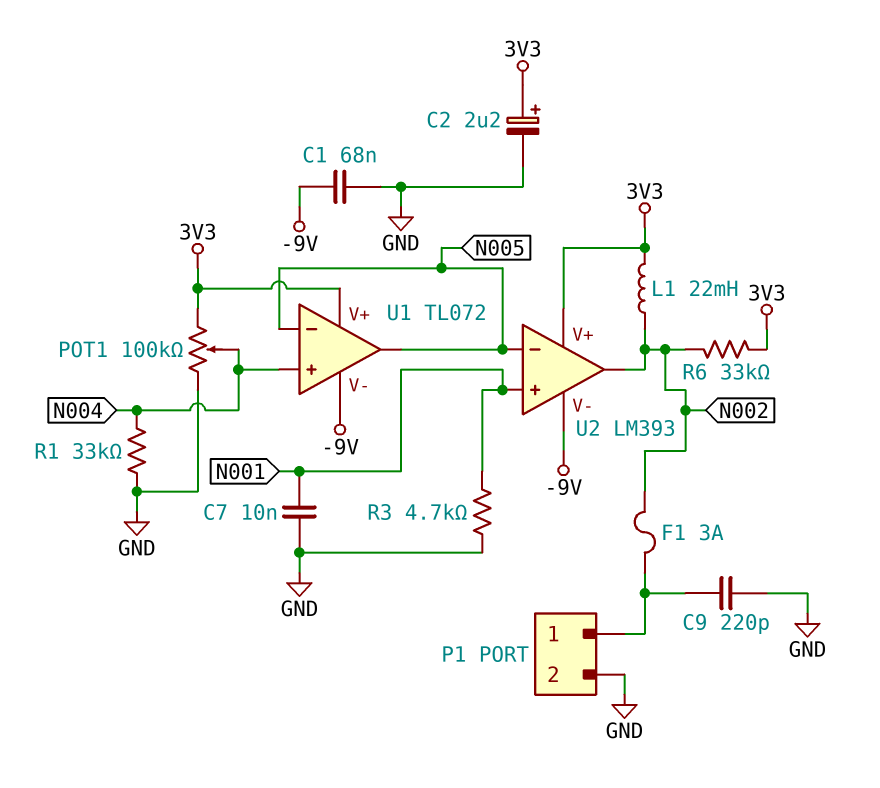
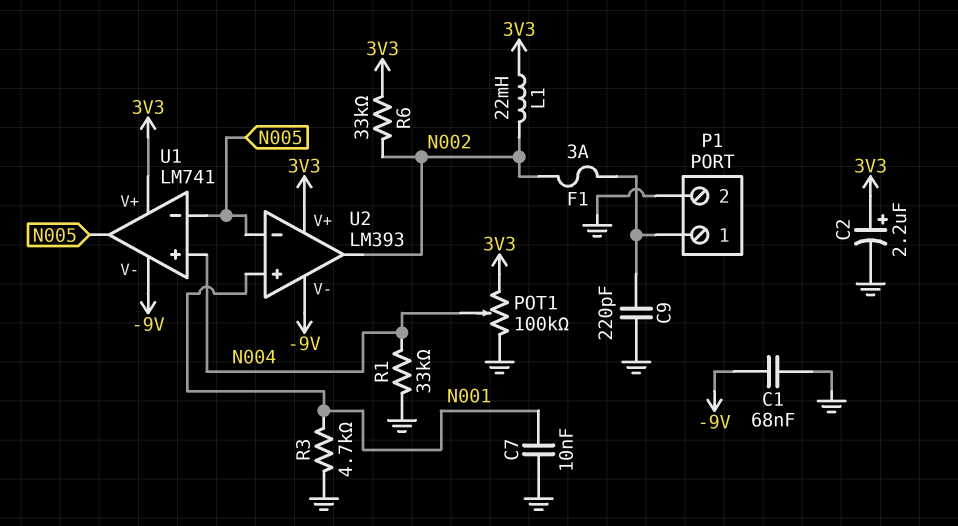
U1: TL072 -> LM741

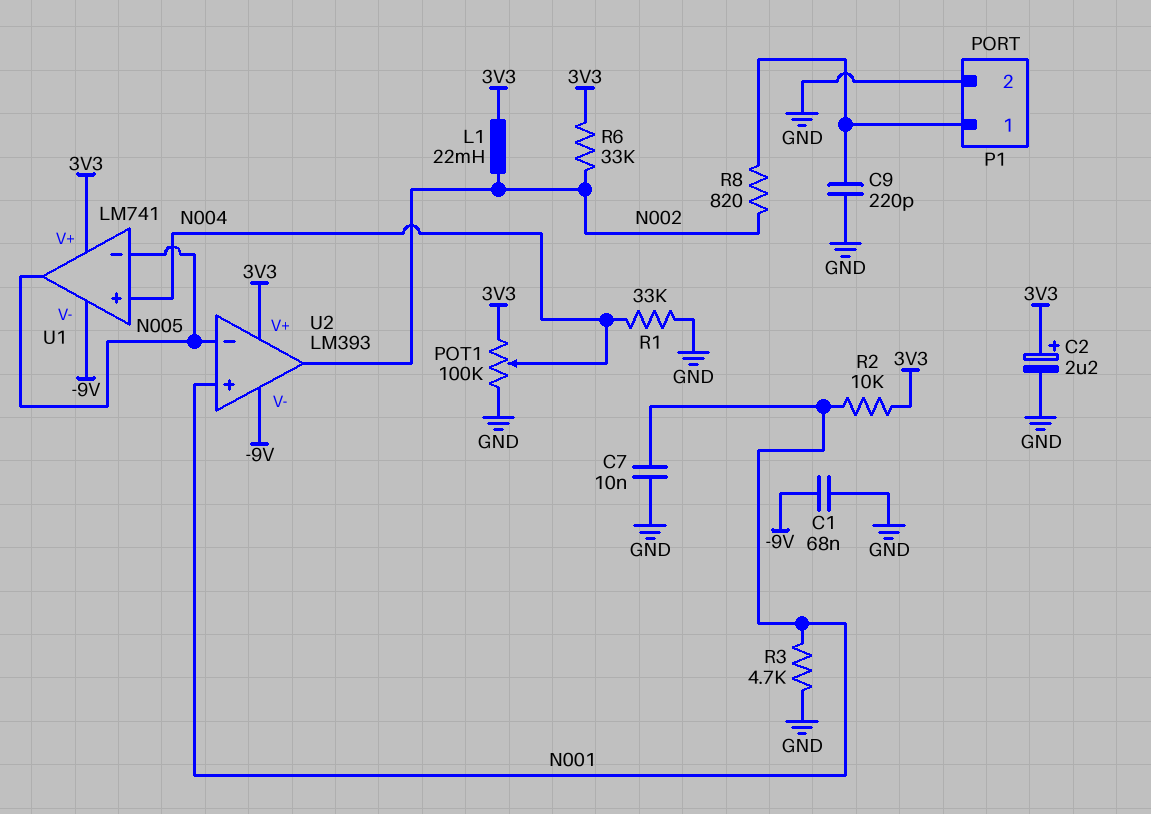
F1: 3A (N002, P1/1) -> none
R2: none -> 10k (3V3, N001)
R8: none -> 820 (N002, P1/1)

